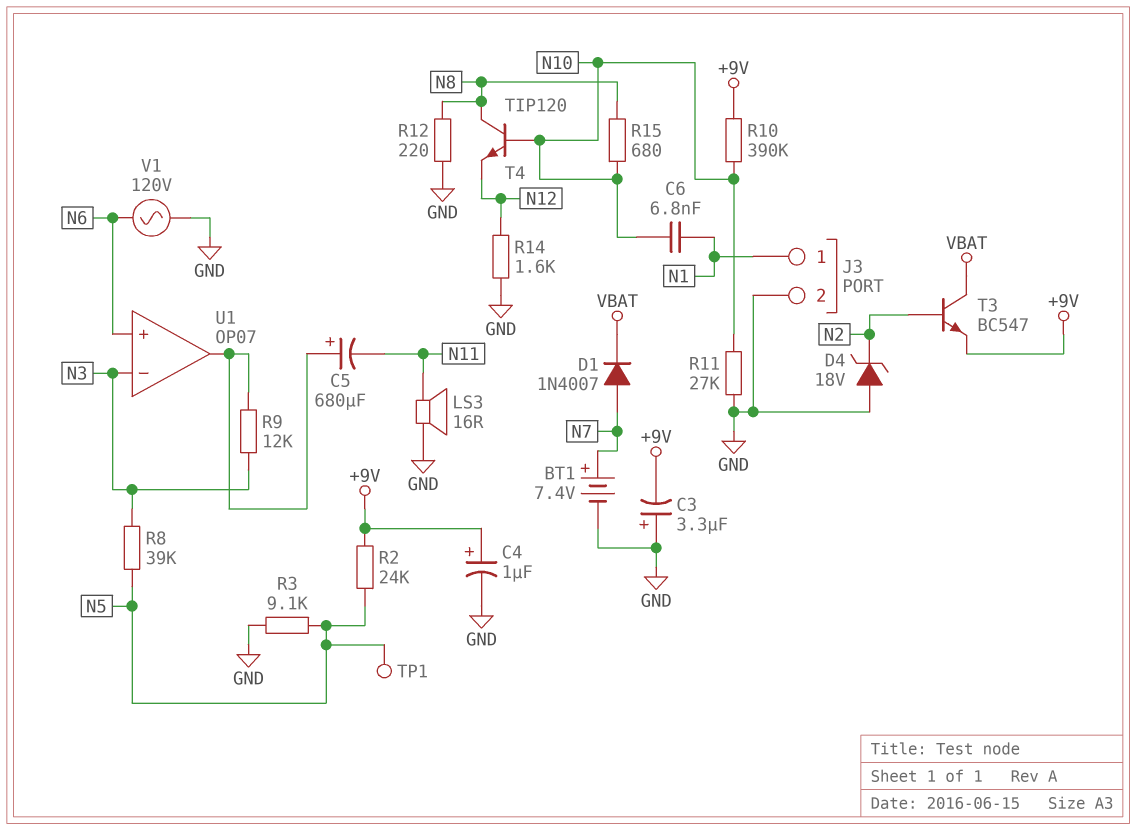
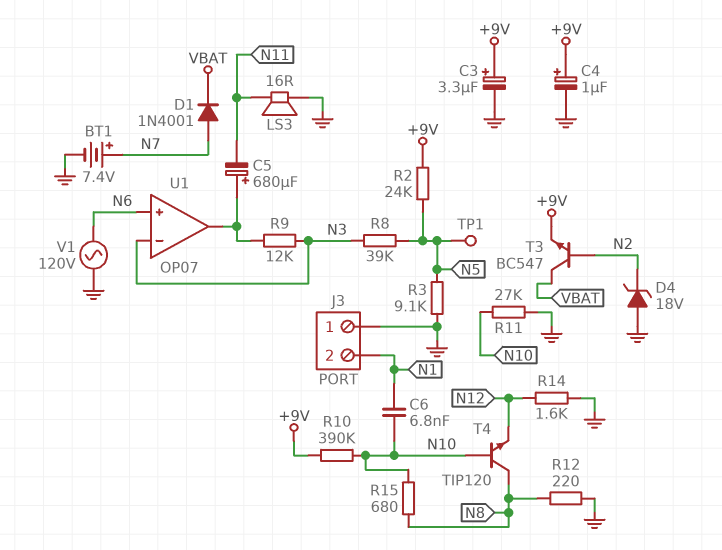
C3: 3.3uF (plus GND, minus +9V) -> 3.3uF (plus +9V, minus GND)
D1: diode 1N4007 (A N7, K VBAT) -> diode 1N4001 (A N7, K VBAT)
J3 pin 1: N1 -> GND
J3 pin 2: GND -> N1

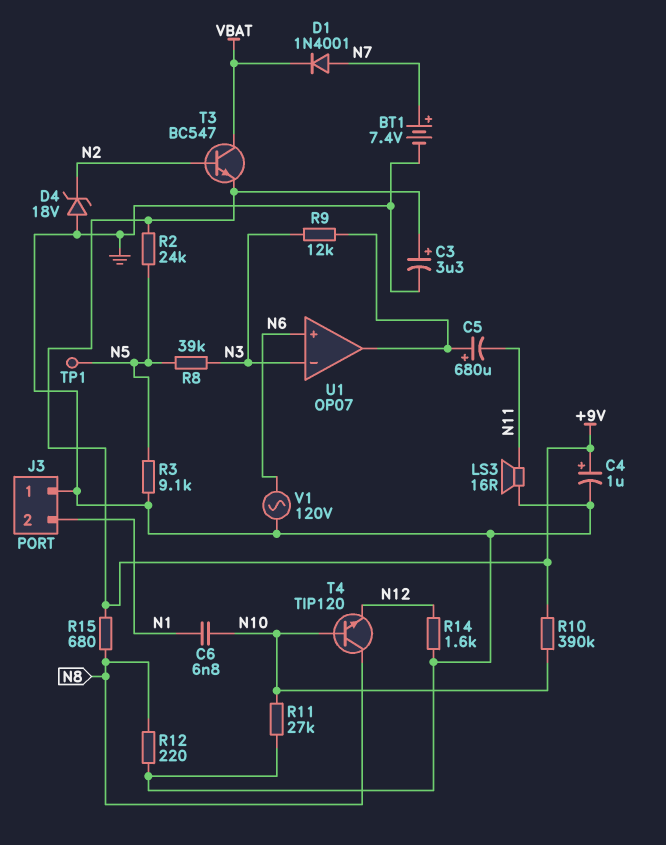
R15: 680 (N8, N10) -> 680 (+9V, N8)

